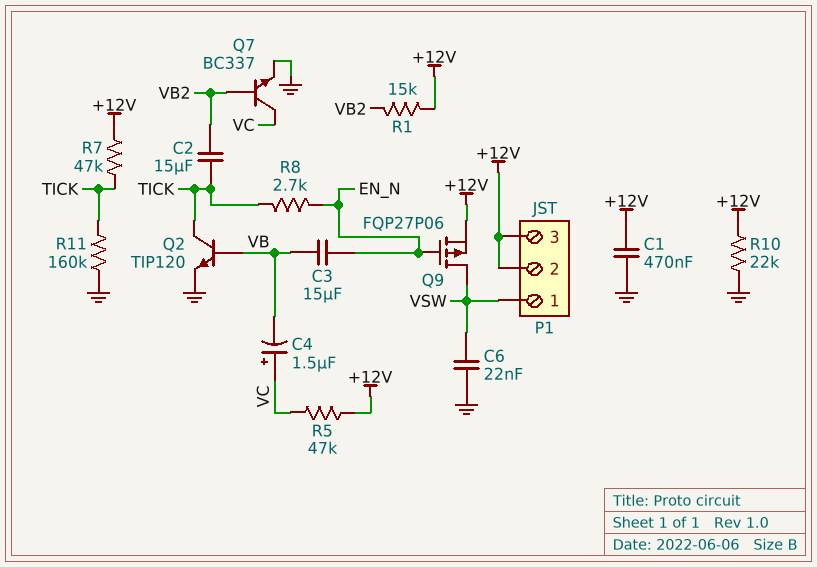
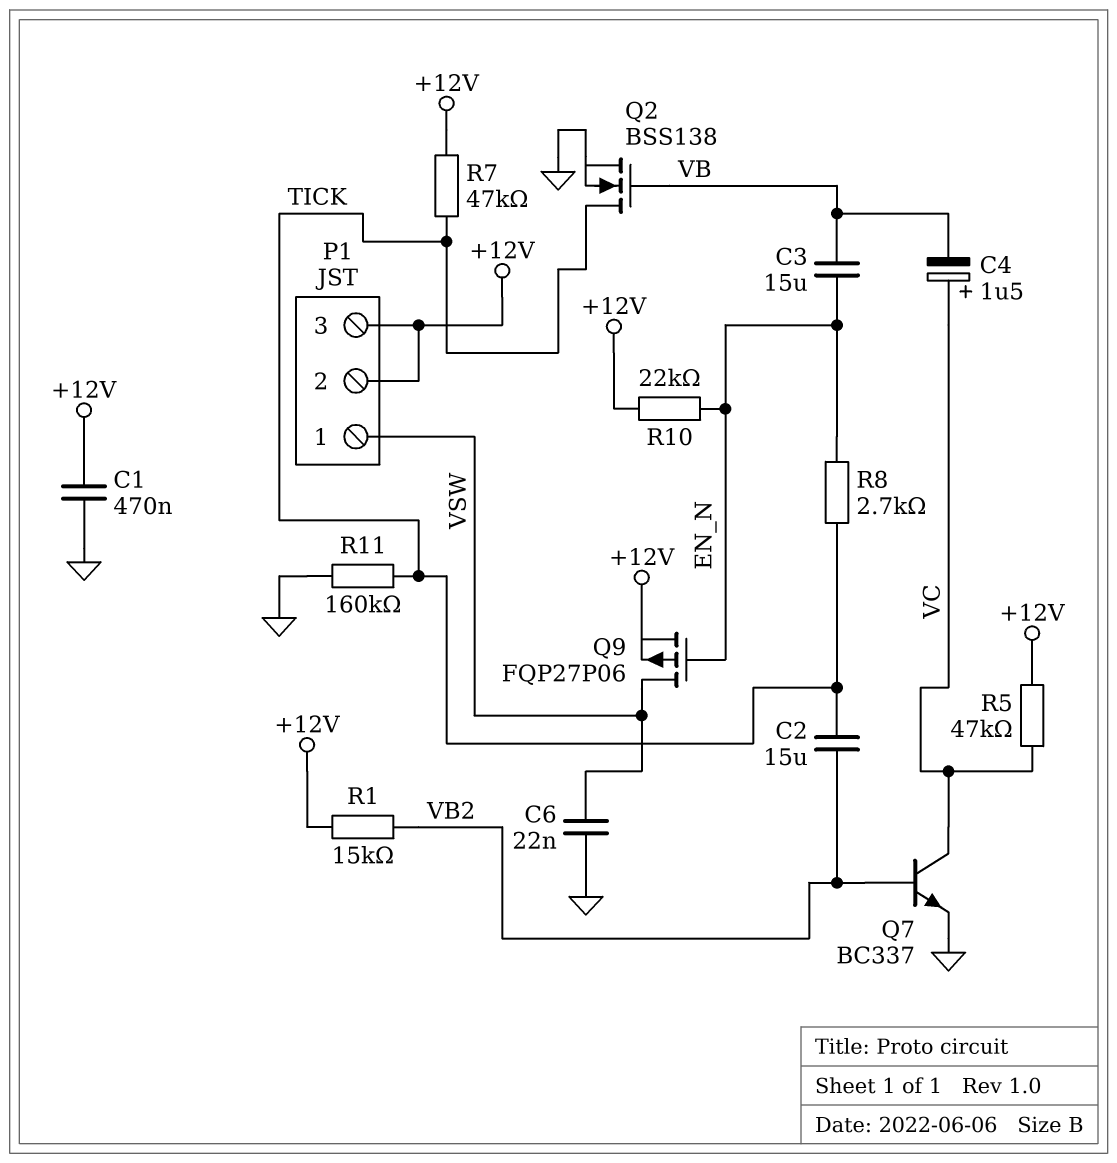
Q2: NPN TIP120 (B VB, C TICK, E GND) -> NMOS BSS138 (G VB, D TICK, S GND)
R10: 22k (+12V, GND) -> 22k (+12V, EN_N)

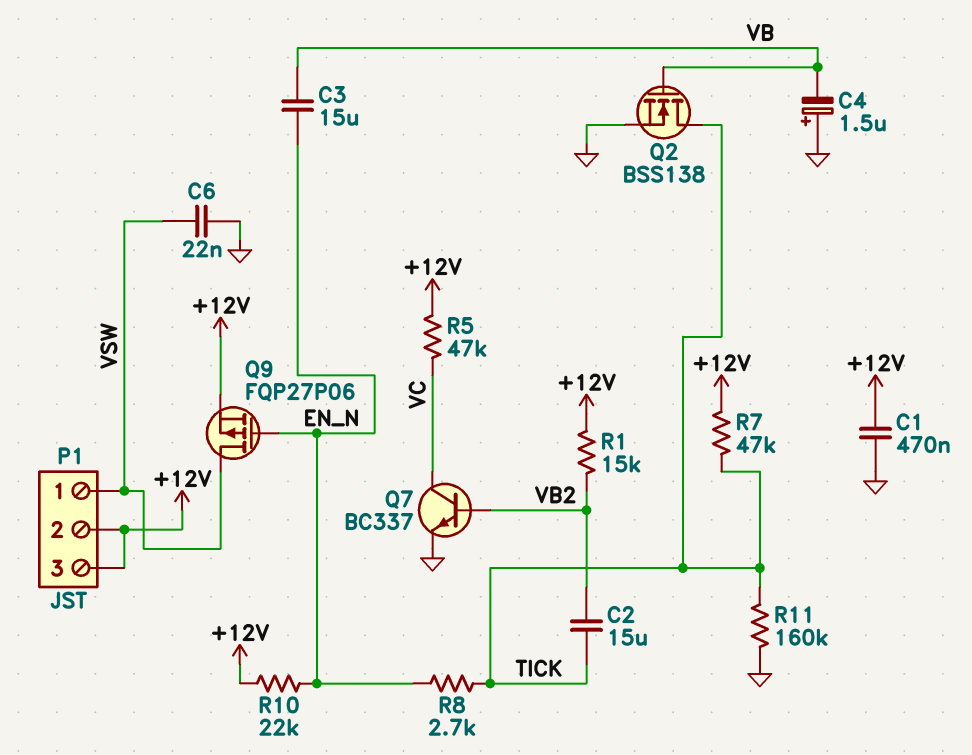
C4: 1.5uF (plus VC, minus VB) -> 1.5uF (plus GND, minus VB)

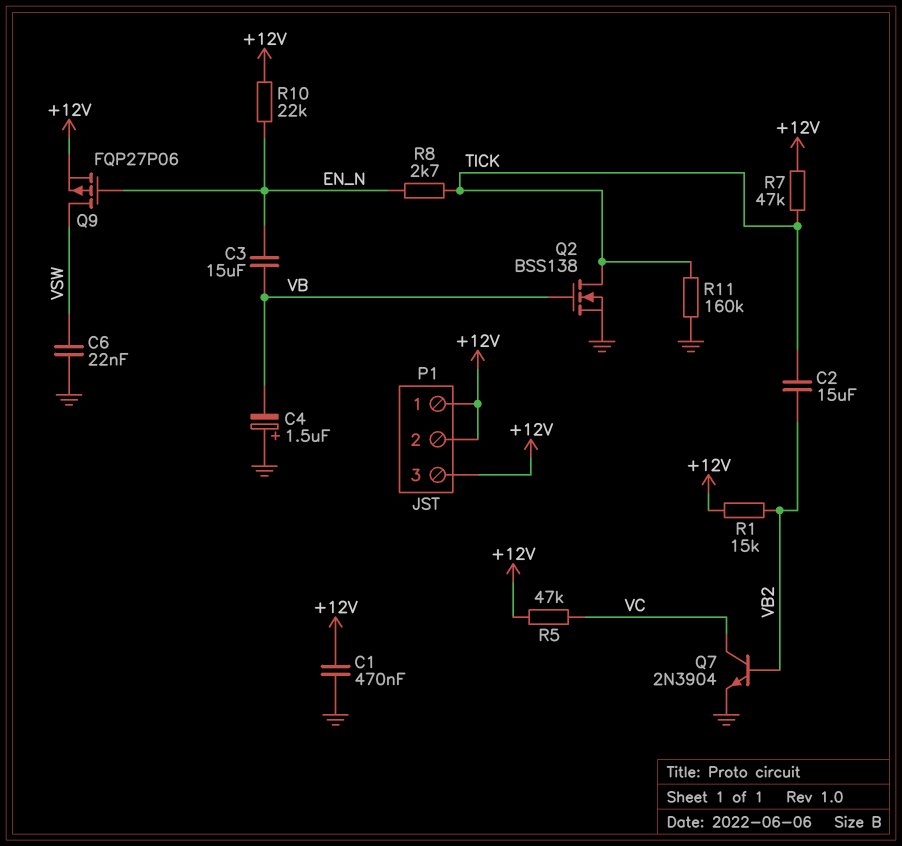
P1 pin 1: VSW -> +12V
Q7: NPN BC337 (B VB2, C VC, E GND) -> NPN 2N3904 (B VB2, C VC, E GND)

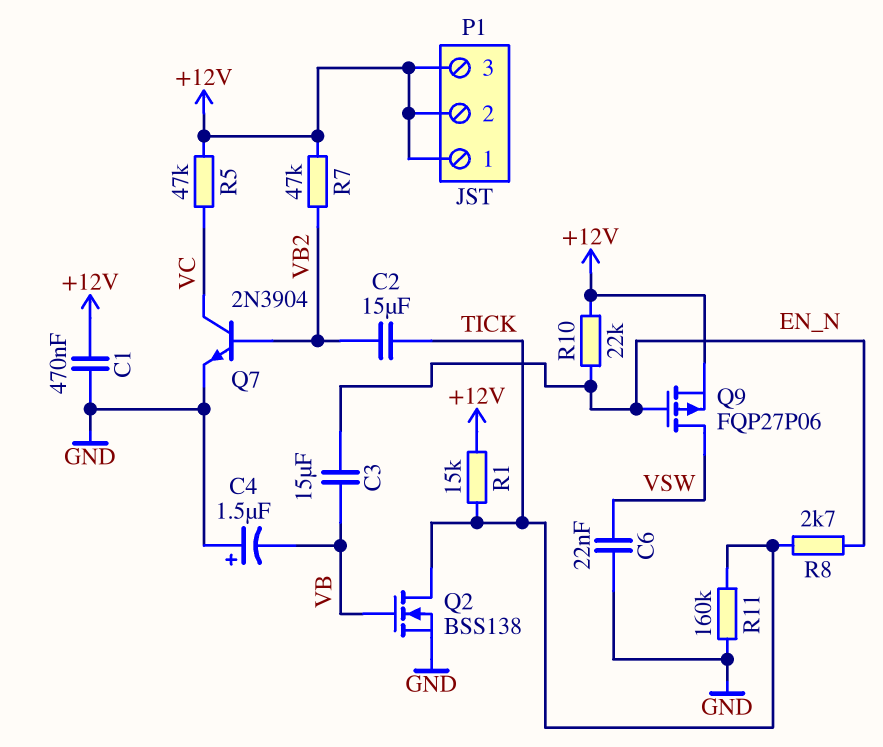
R1: 15k (+12V, VB2) -> 15k (+12V, TICK)
R7: 47k (+12V, TICK) -> 47k (+12V, VB2)

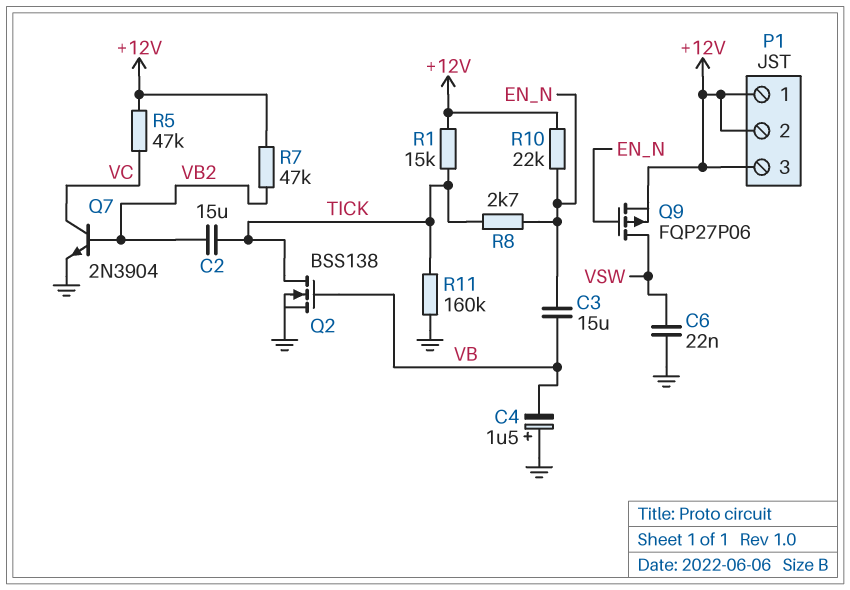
C1: 470nF (+12V, GND) -> none

